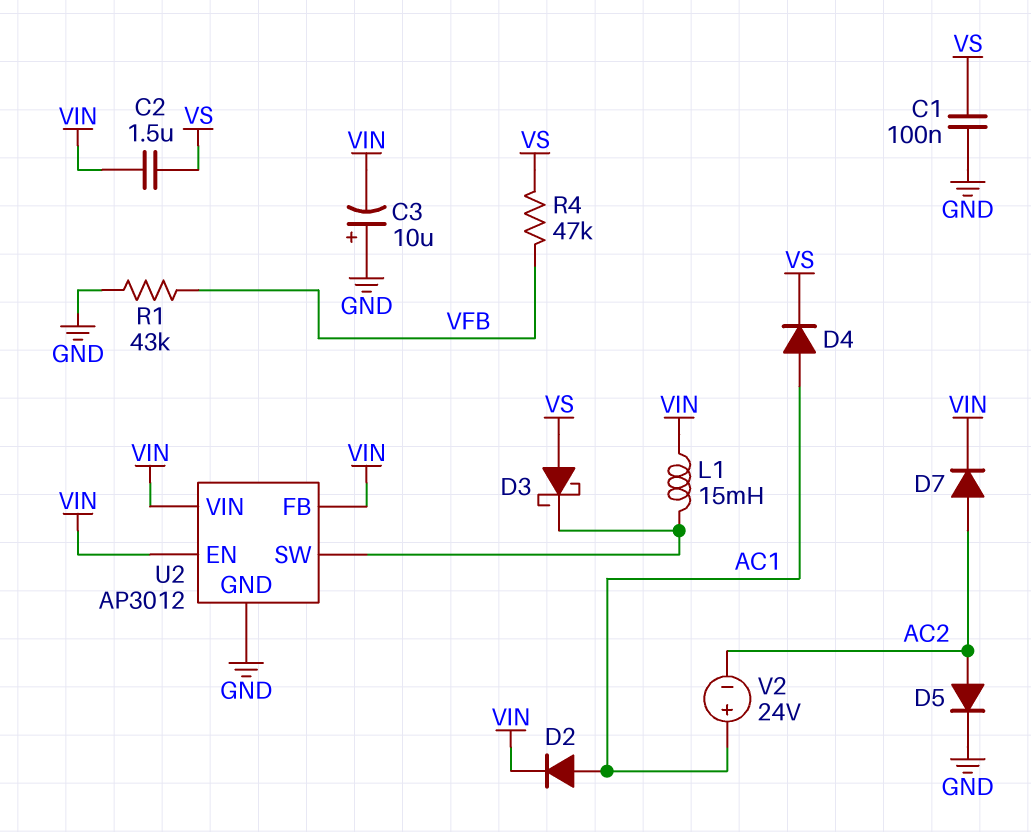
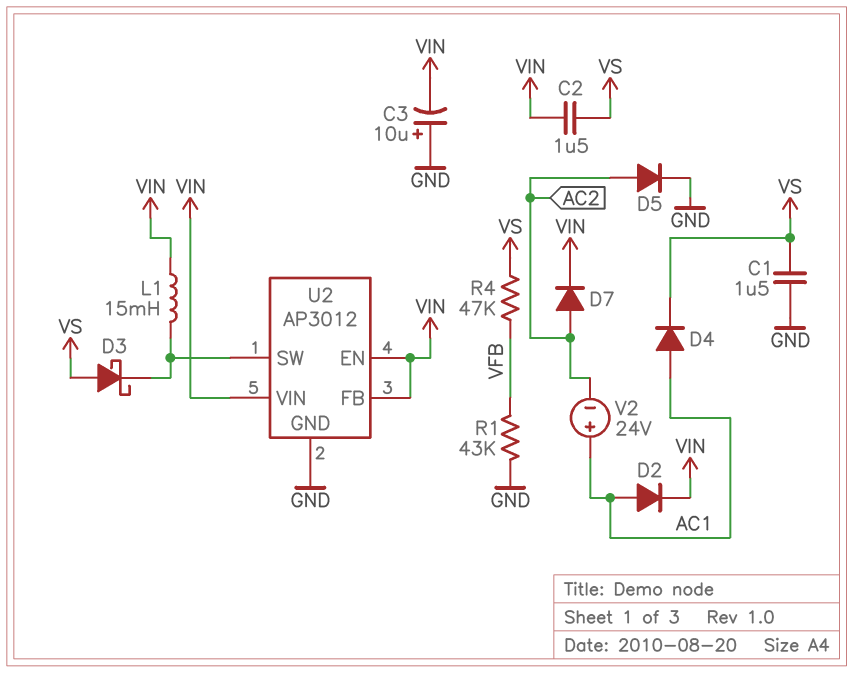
C1: 100nF (GND, VS) -> 1.5uF (GND, VS)

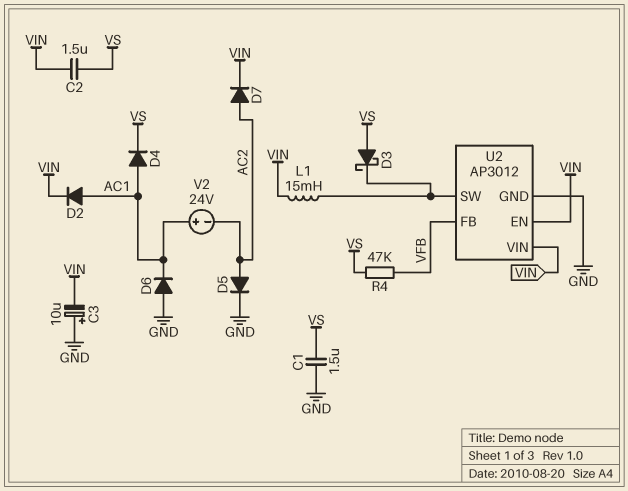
D6: none -> diode (A GND, K AC1)
R1: 43k (GND, VFB) -> none
U2 pin FB: VIN -> VFB

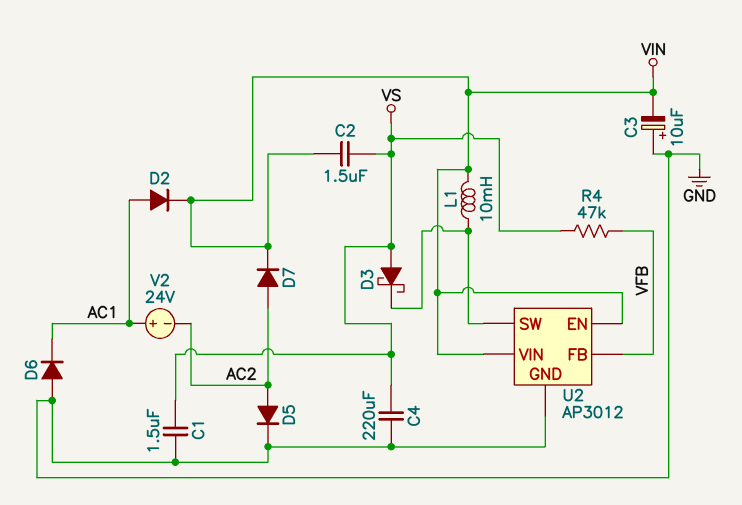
C4: none -> 220uF (GND, VS)
D4: diode (A AC1, K VS) -> none
L1: 15mH (U2/SW, VIN) -> 10mH (U2/SW, VIN)

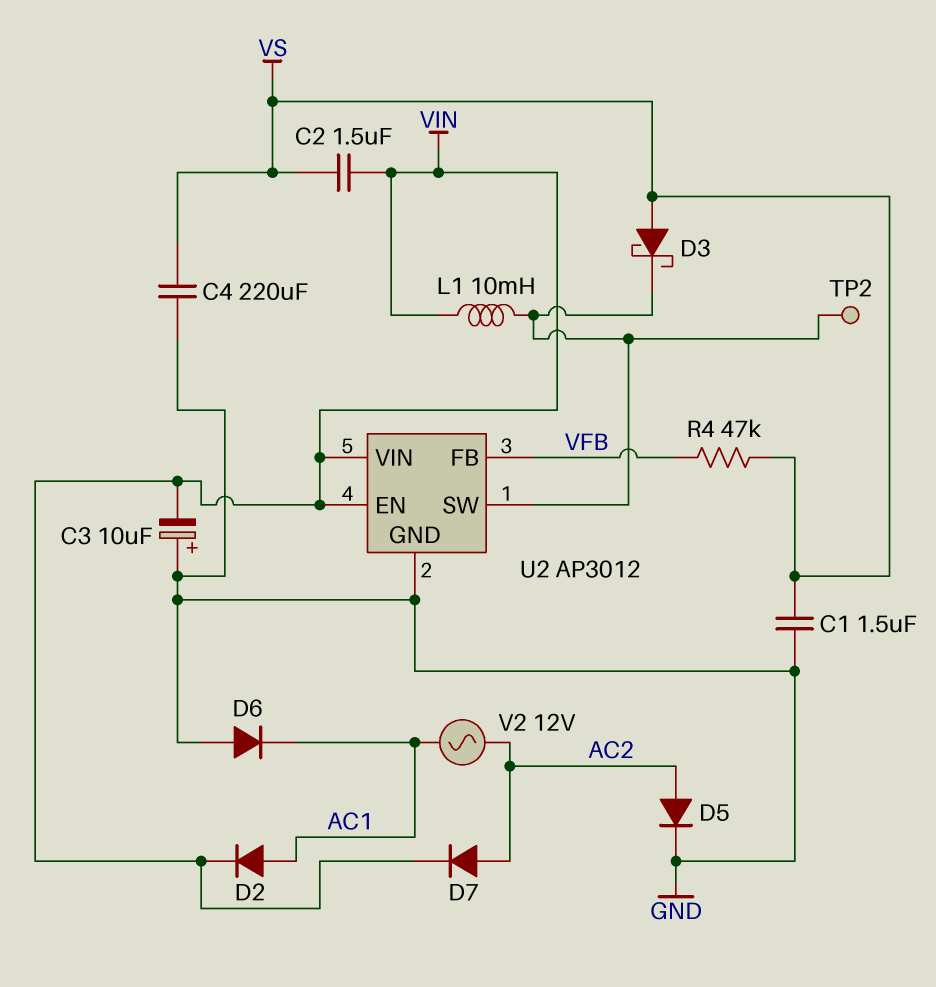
TP2: none -> test point (U2/SW)
V2: 24V (plus AC1, minus AC2) -> AC 12V (AC1, AC2)

